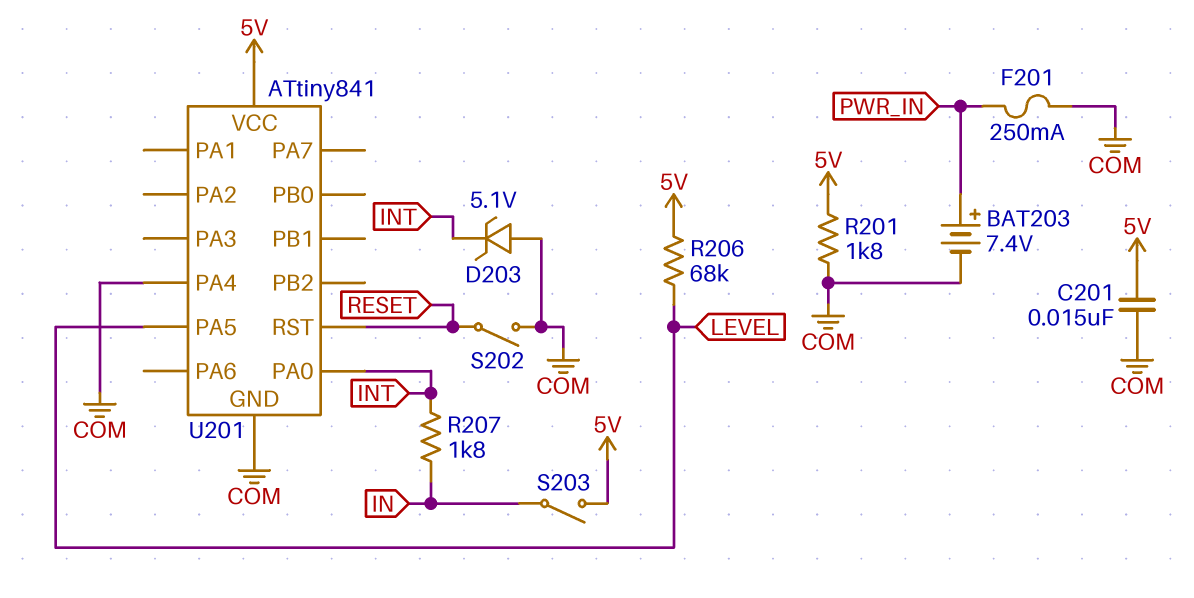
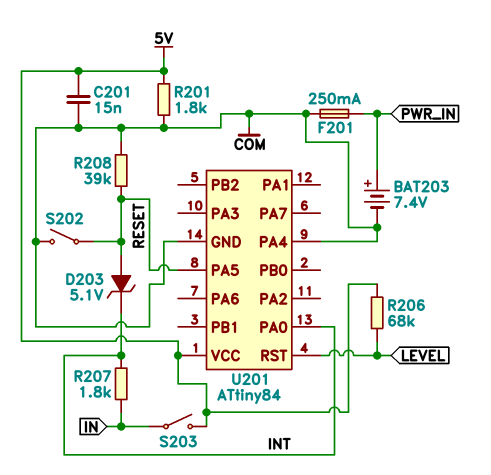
D203: zener 5.1V (A COM, K INT) -> zener 5.1V (A RESET, K INT)
R208: none -> 39k (COM, RESET)
U201: ATtiny841 -> ATtiny84
U201 pin PA5: LEVEL -> RESET
U201 pin RST: RESET -> LEVEL

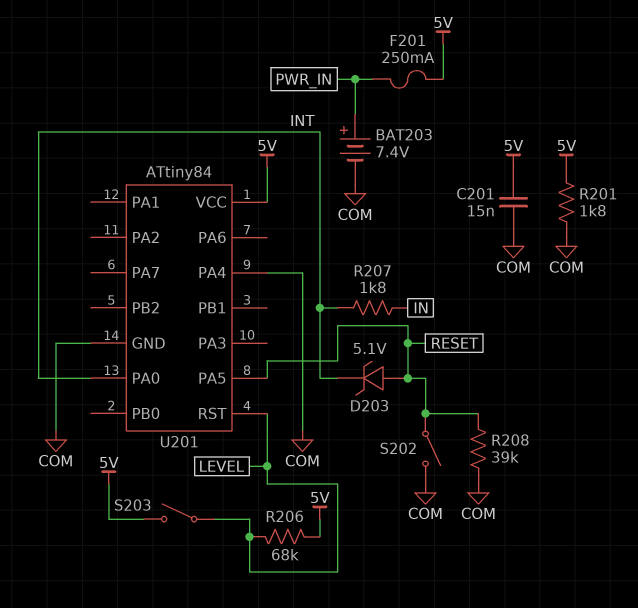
F201: 250mA (COM, PWR_IN) -> 250mA (5V, PWR_IN)
S203: switch (5V, IN) -> switch (5V, LEVEL)

